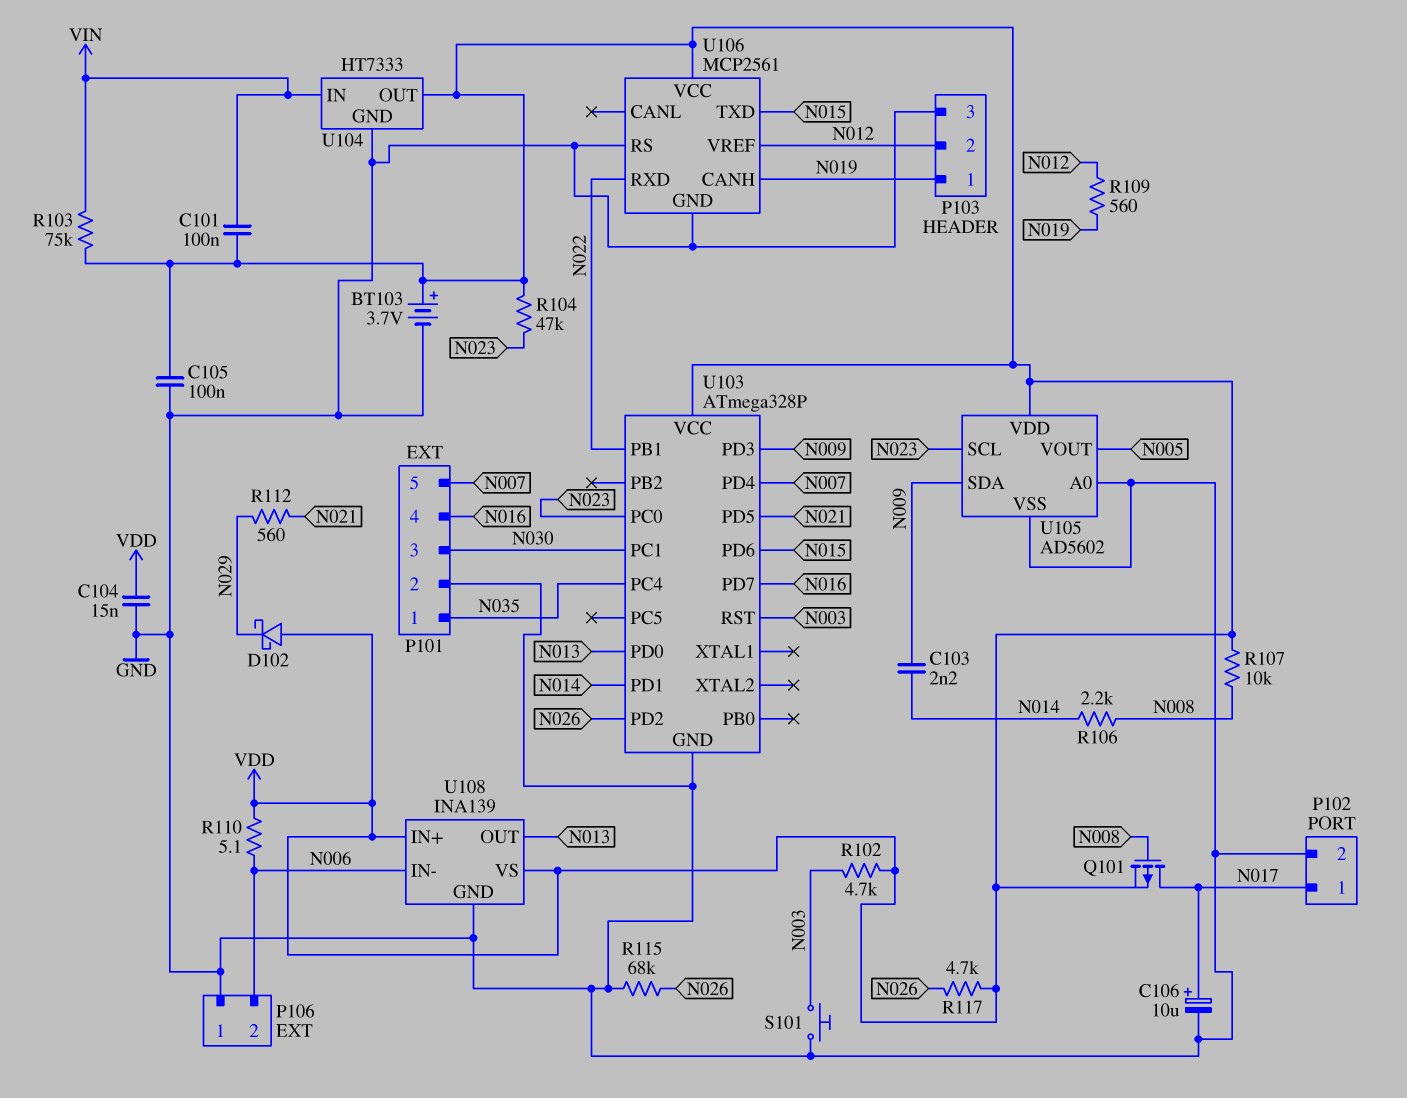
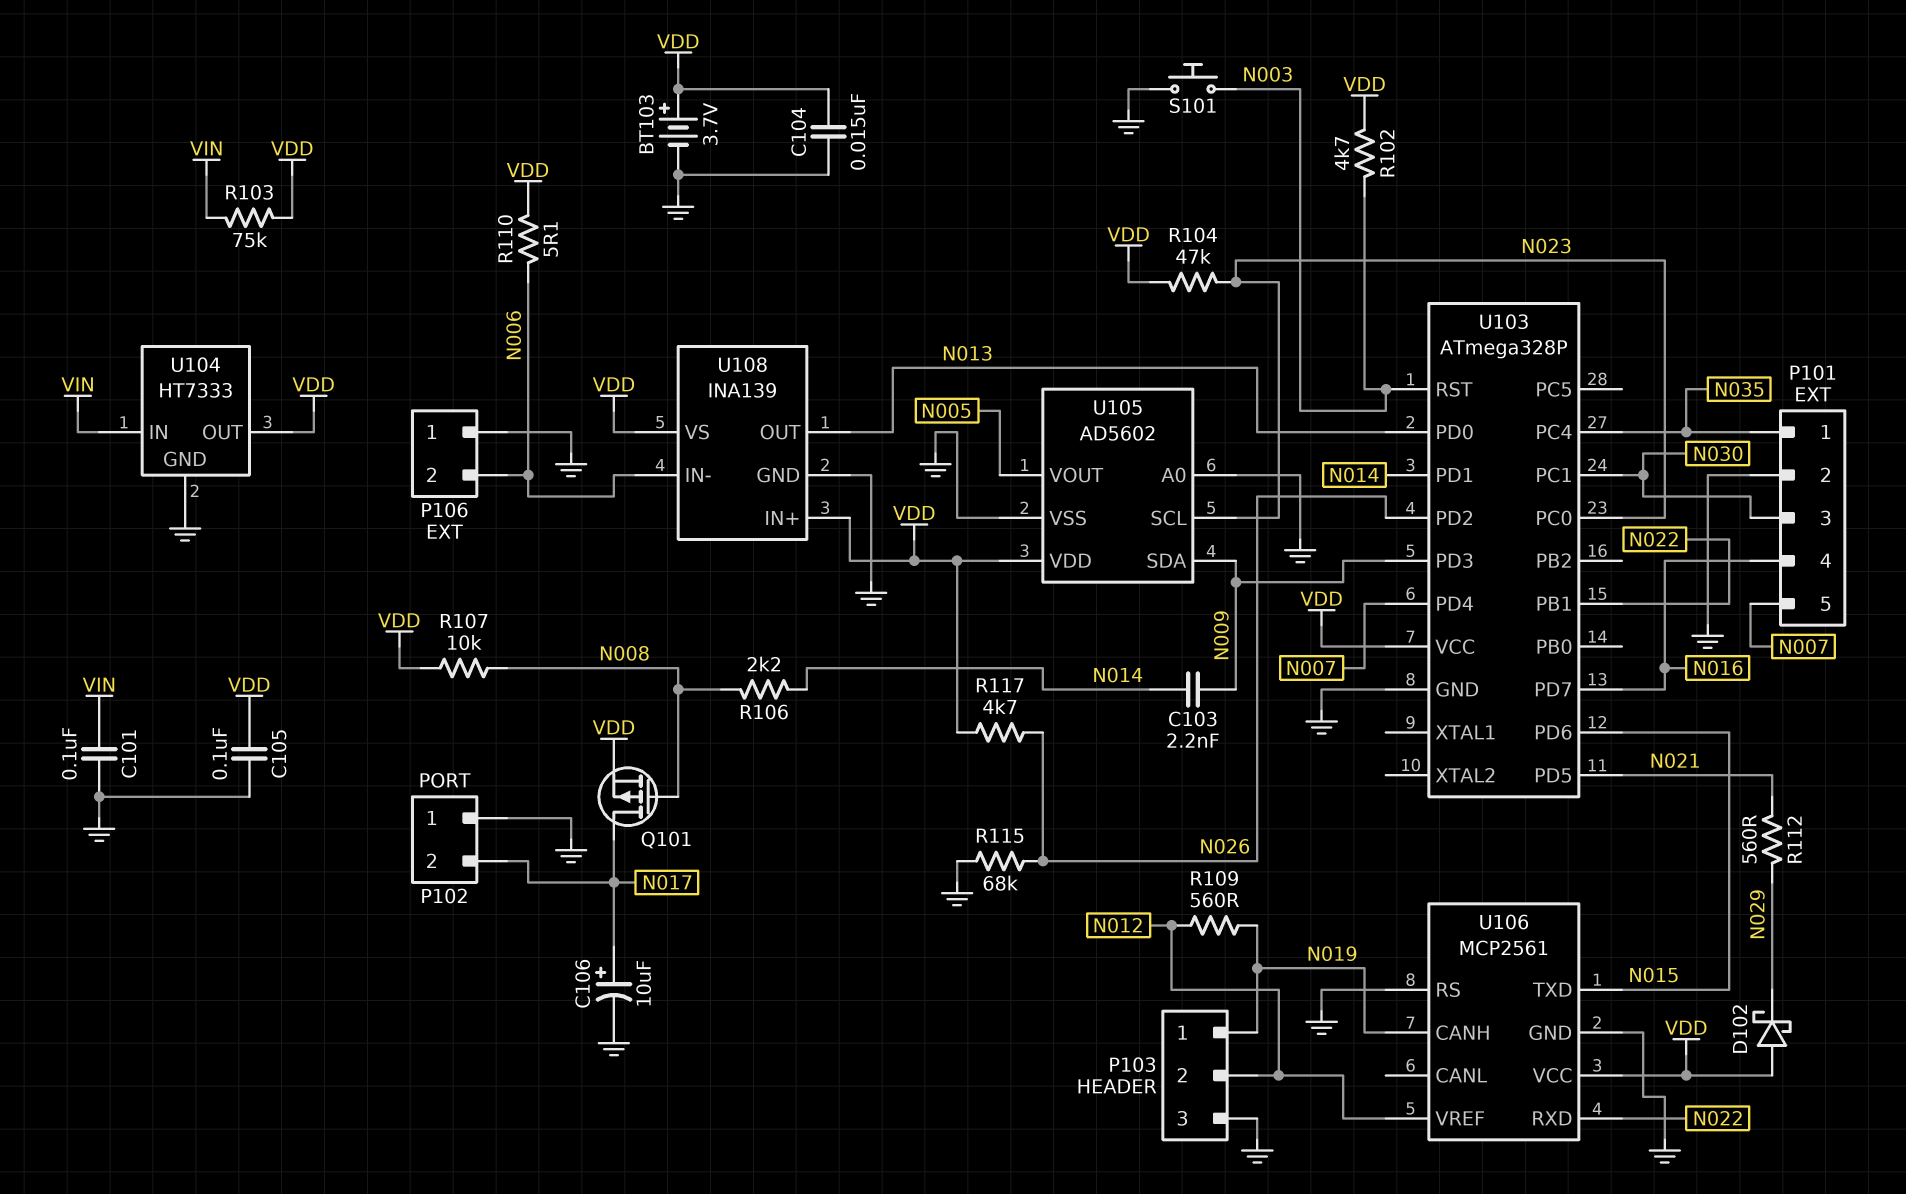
C101: 100nF (VDD, VIN) -> 100nF (GND, VIN)
P102 pin 1: N017 -> GND
P102 pin 2: GND -> N017

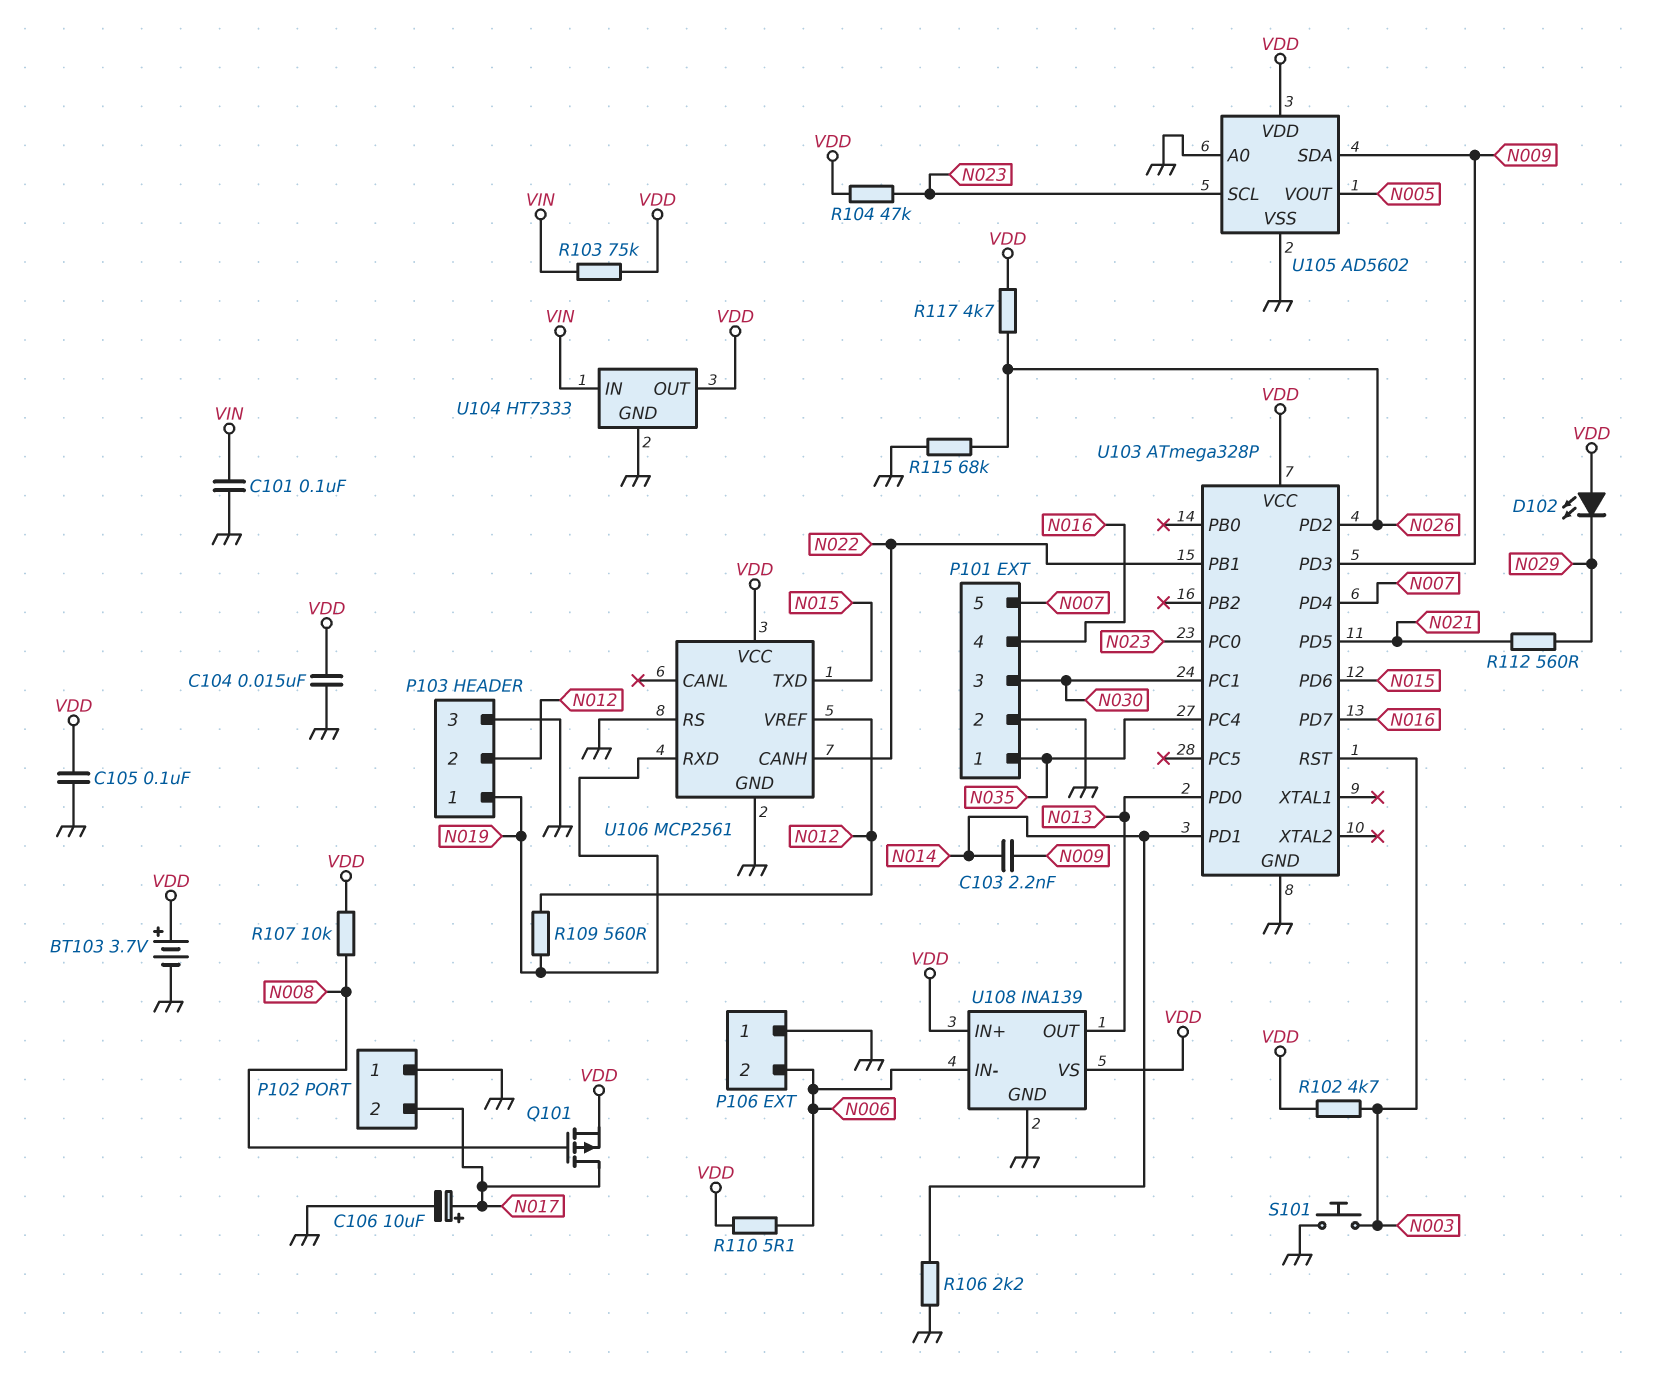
D102: schottky (A VDD, K N029) -> LED (A VDD, K N029)
R106: 2.2k (N008, N014) -> 2.2k (GND, N014)
U106 pin CANH: N019 -> N022
U106 pin RXD: N022 -> N019

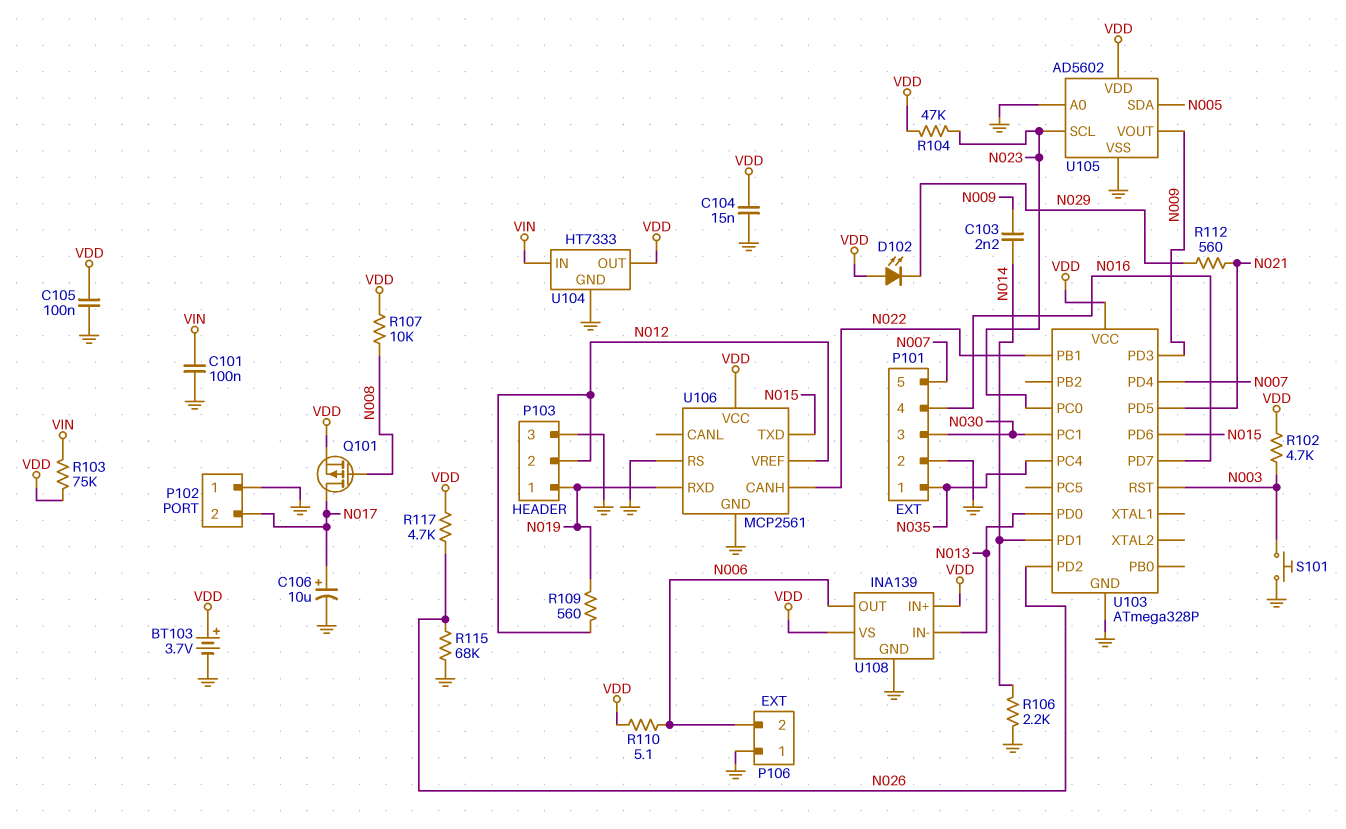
U105 pin SDA: N009 -> N005
U105 pin VOUT: N005 -> N009
U108 pin IN-: N006 -> N013
U108 pin OUT: N013 -> N006

